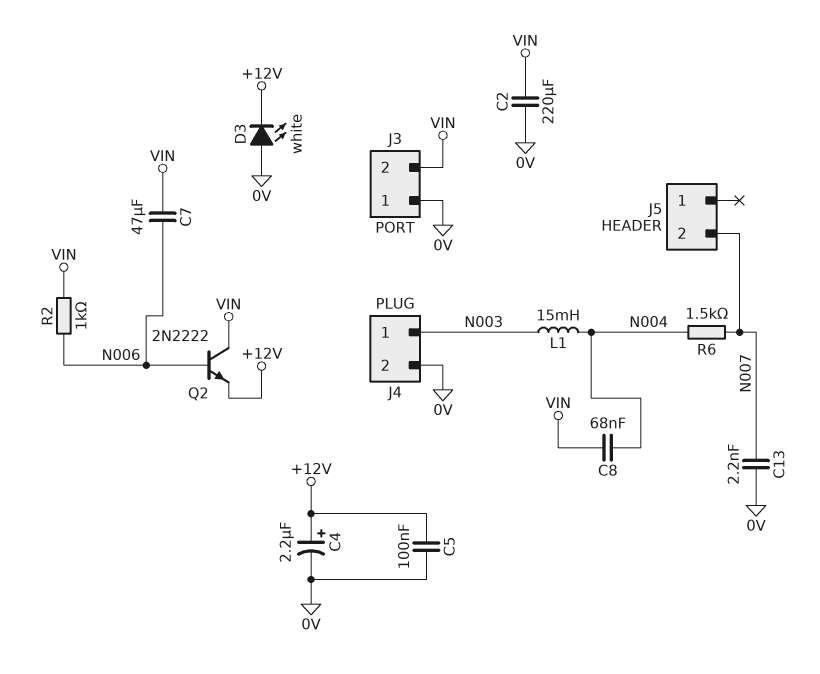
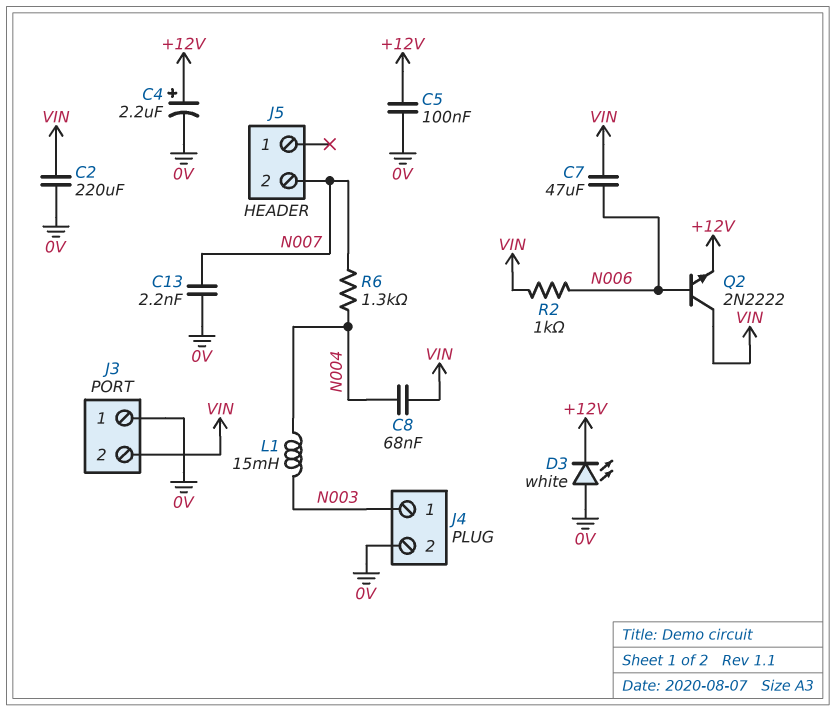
R6: 1.5k (N004, N007) -> 1.3k (N004, N007)

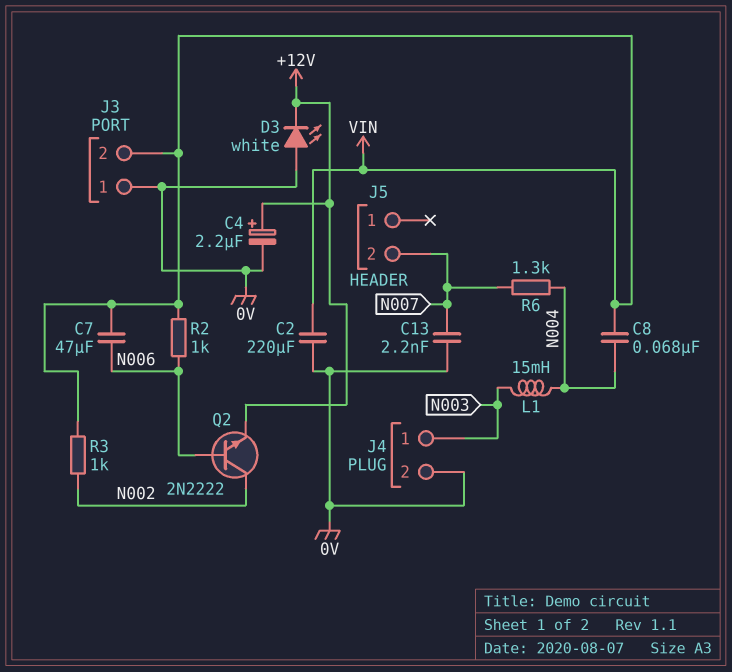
C5: 100nF (+12V, 0V) -> none
Q2: NPN 2N2222 (B N006, C VIN, E +12V) -> NPN 2N2222 (B N006, C N002, E +12V)
R3: none -> 1k (N002, VIN)

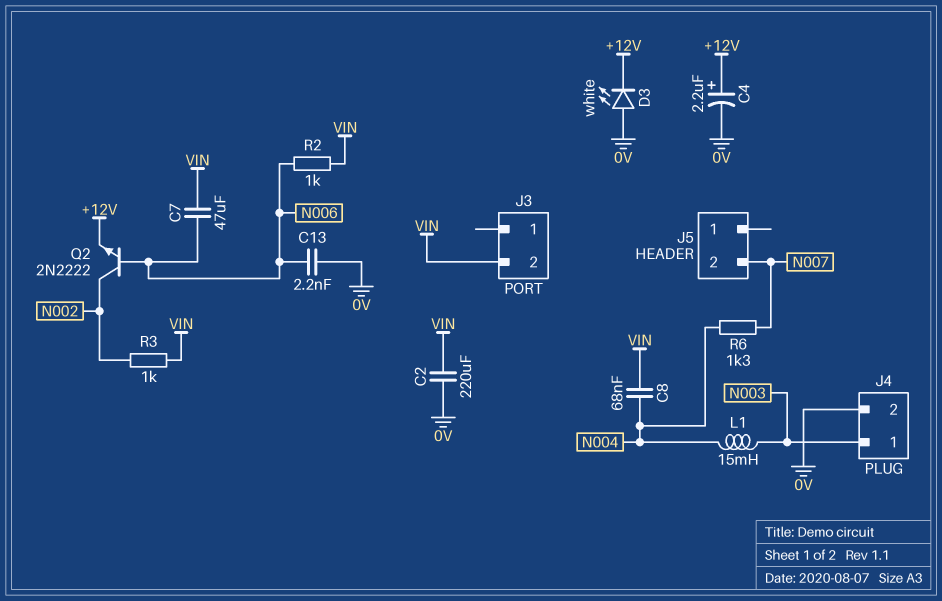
C13: 2.2nF (0V, N007) -> 2.2nF (0V, N006)
J3 pin 1: 0V -> none

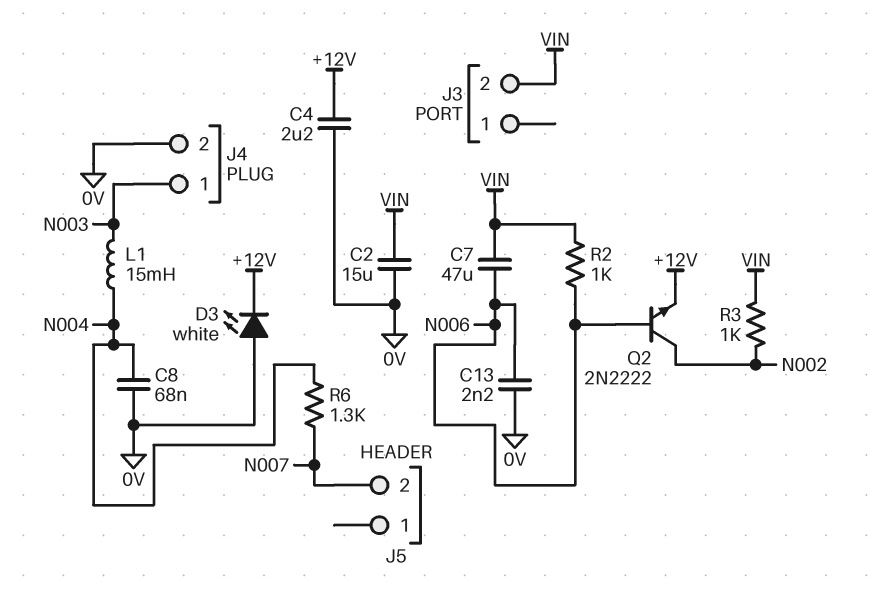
C2: 220uF (0V, VIN) -> 15uF (0V, VIN)
C4: 2.2uF (plus +12V, minus 0V) -> 2.2uF (+12V, 0V)
C8: 68nF (N004, VIN) -> 68nF (0V, N004)

